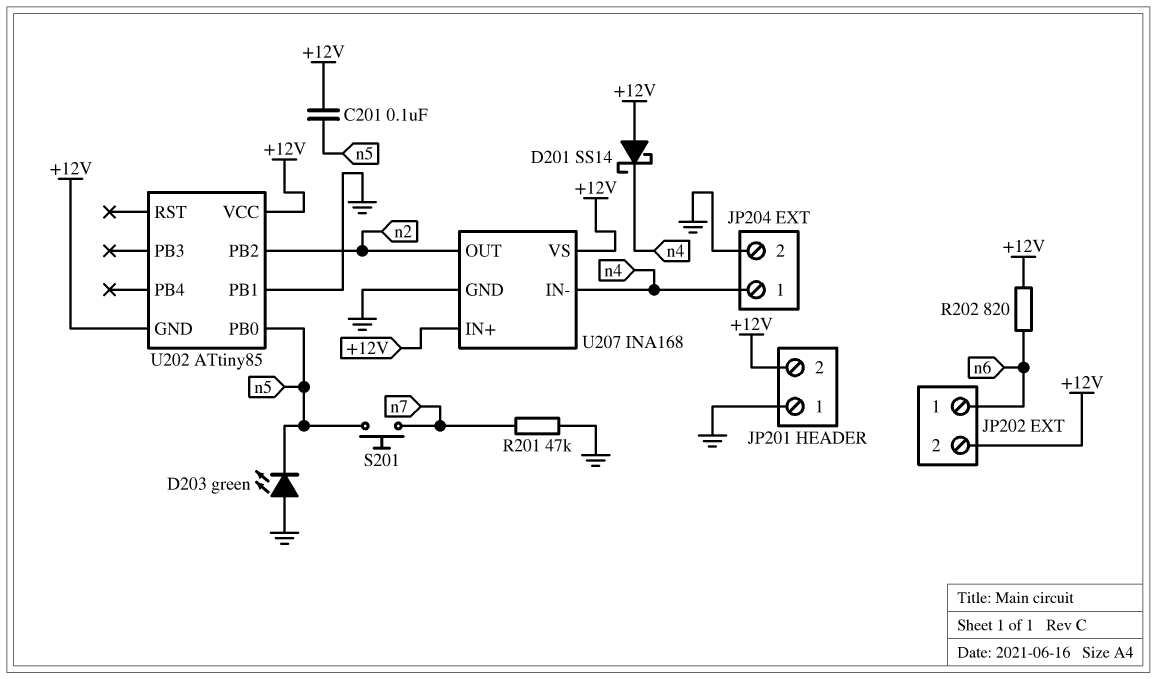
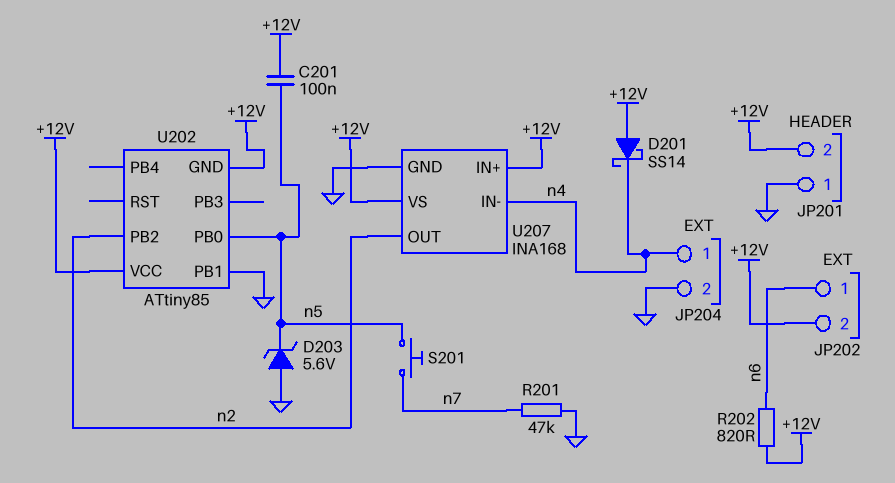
D203: LED green (A GND, K n5) -> zener 5.6V (A GND, K n5)

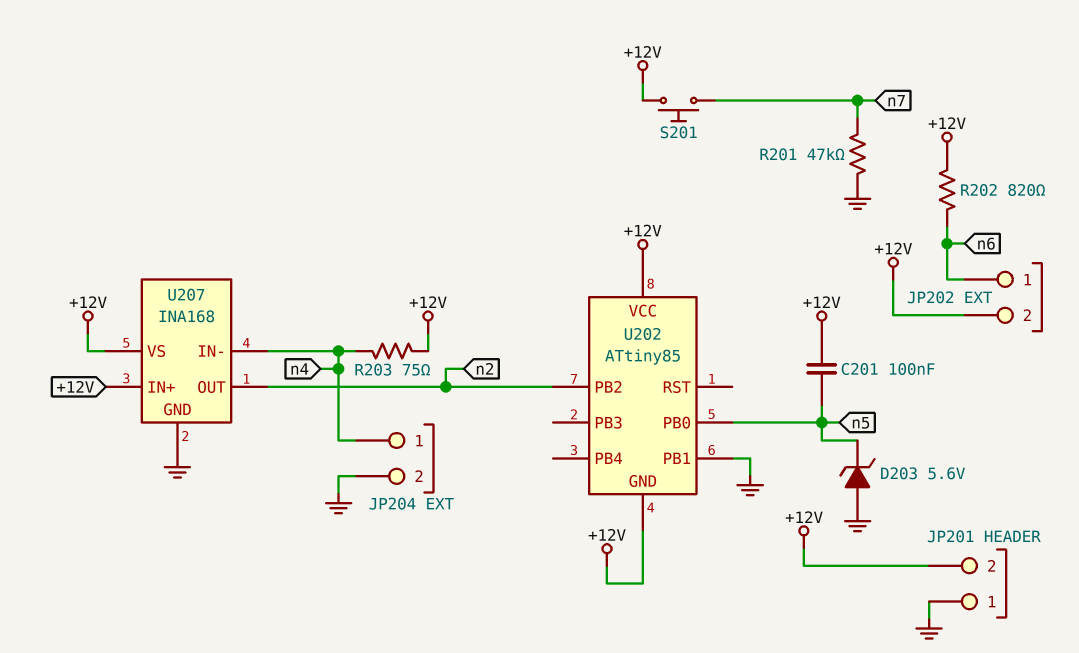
D201: schottky SS14 (A +12V, K n4) -> none
R203: none -> 75 (+12V, n4)
S201: button (n5, n7) -> button (+12V, n7)

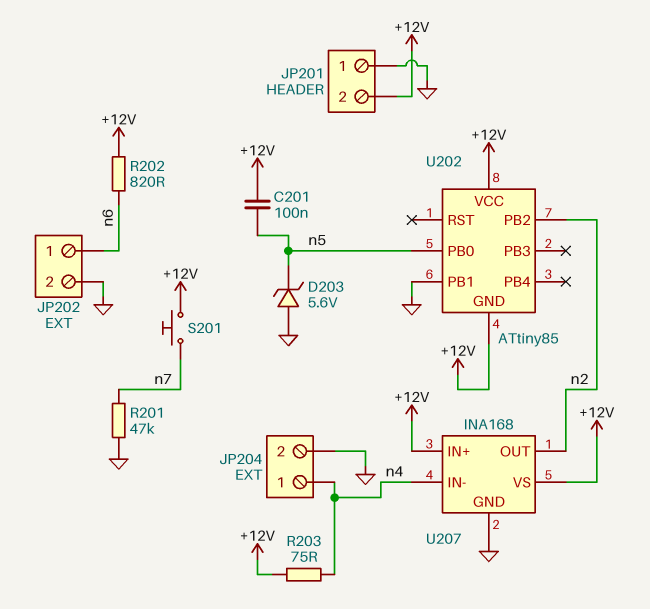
JP202 pin 2: +12V -> GND

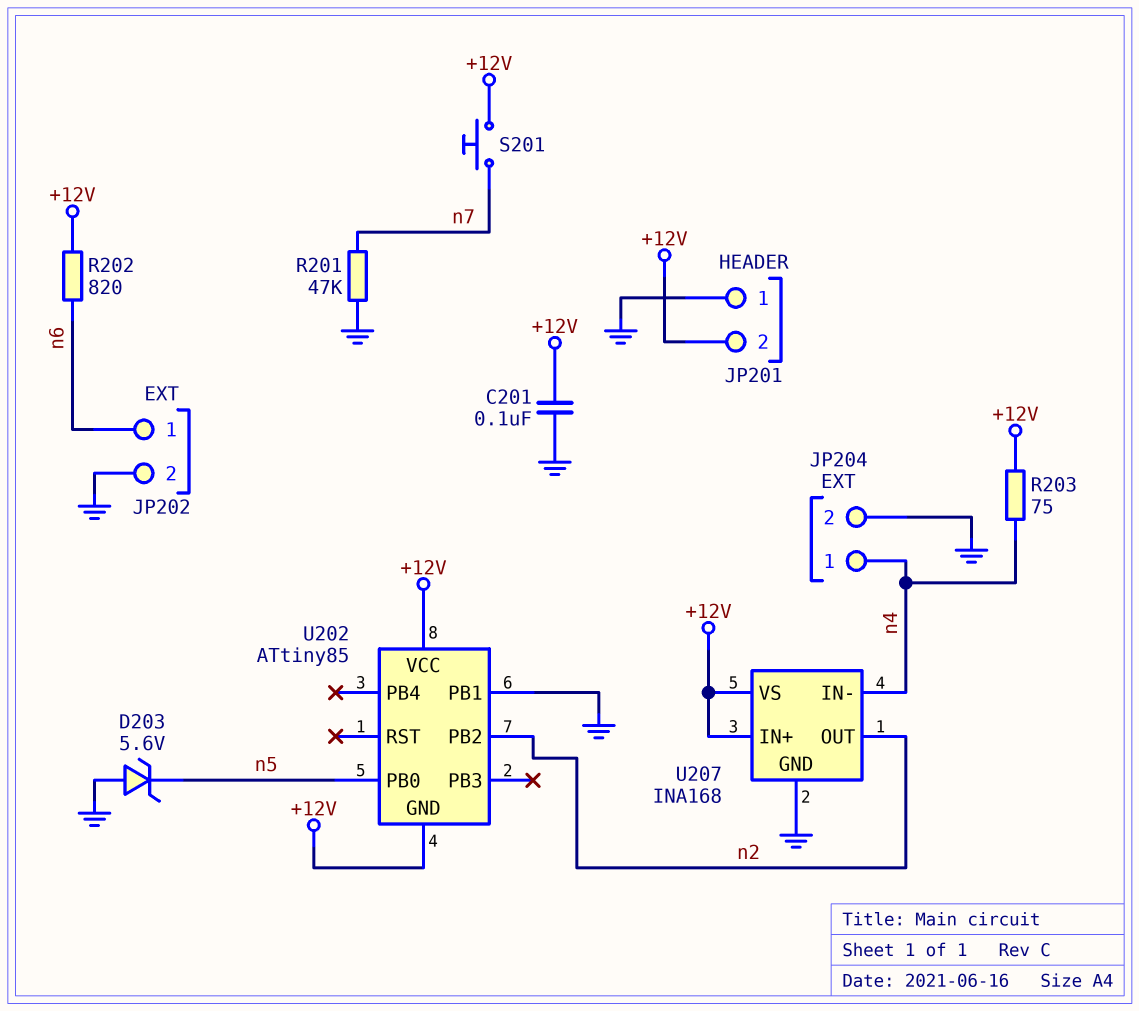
C201: 100nF (+12V, n5) -> 100nF (+12V, GND)

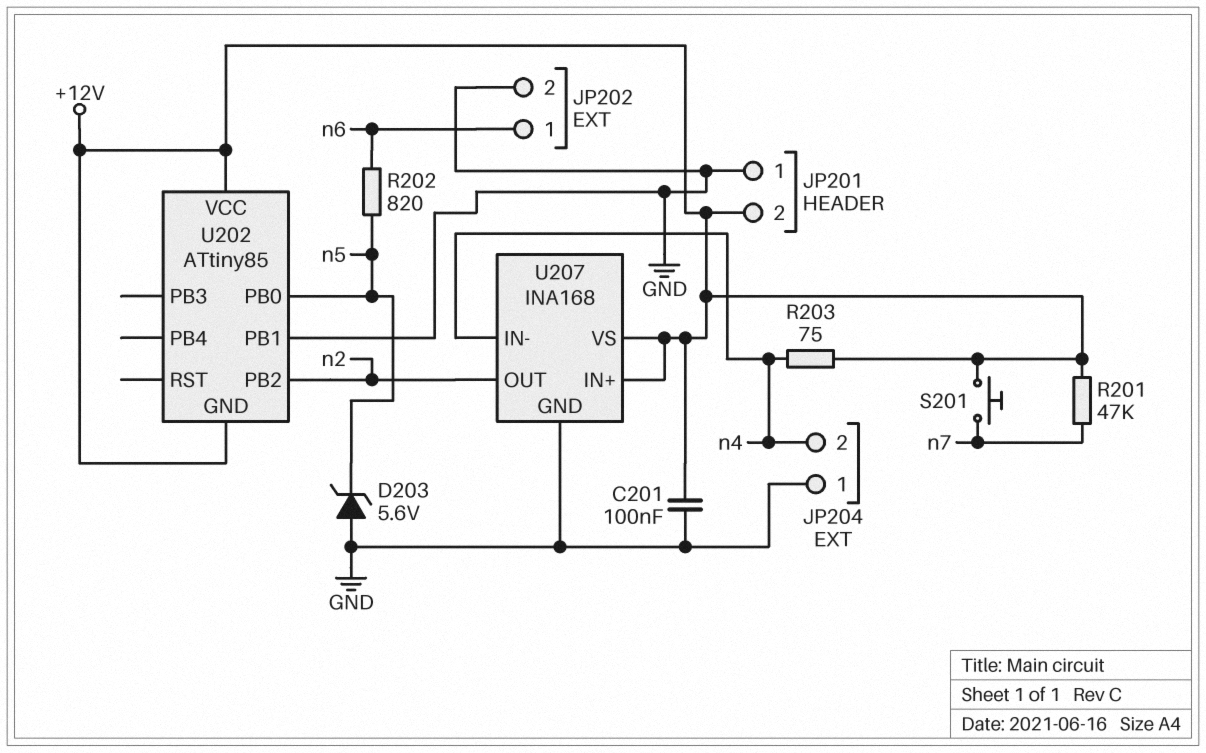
JP204 pin 1: n4 -> GND
JP204 pin 2: GND -> n4
R201: 47k (GND, n7) -> 47k (+12V, n7)
R202: 820 (+12V, n6) -> 820 (n5, n6)

